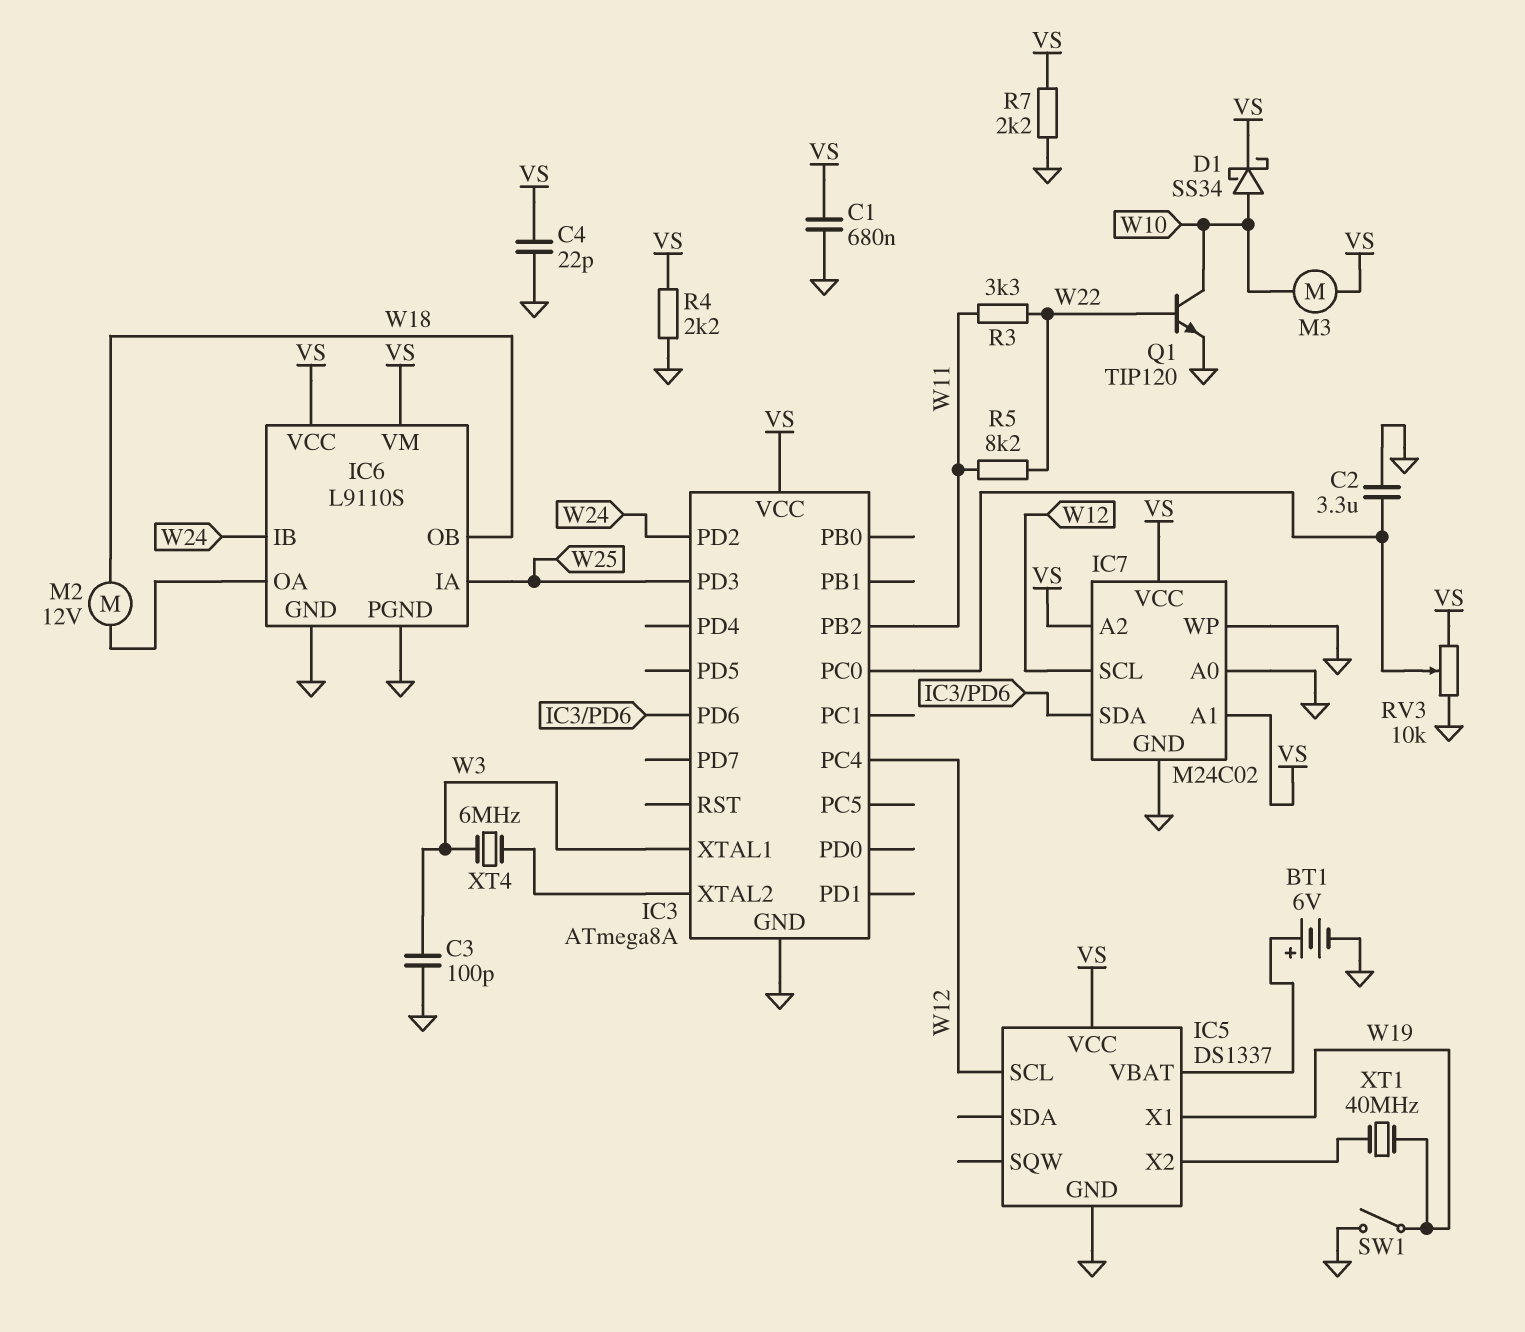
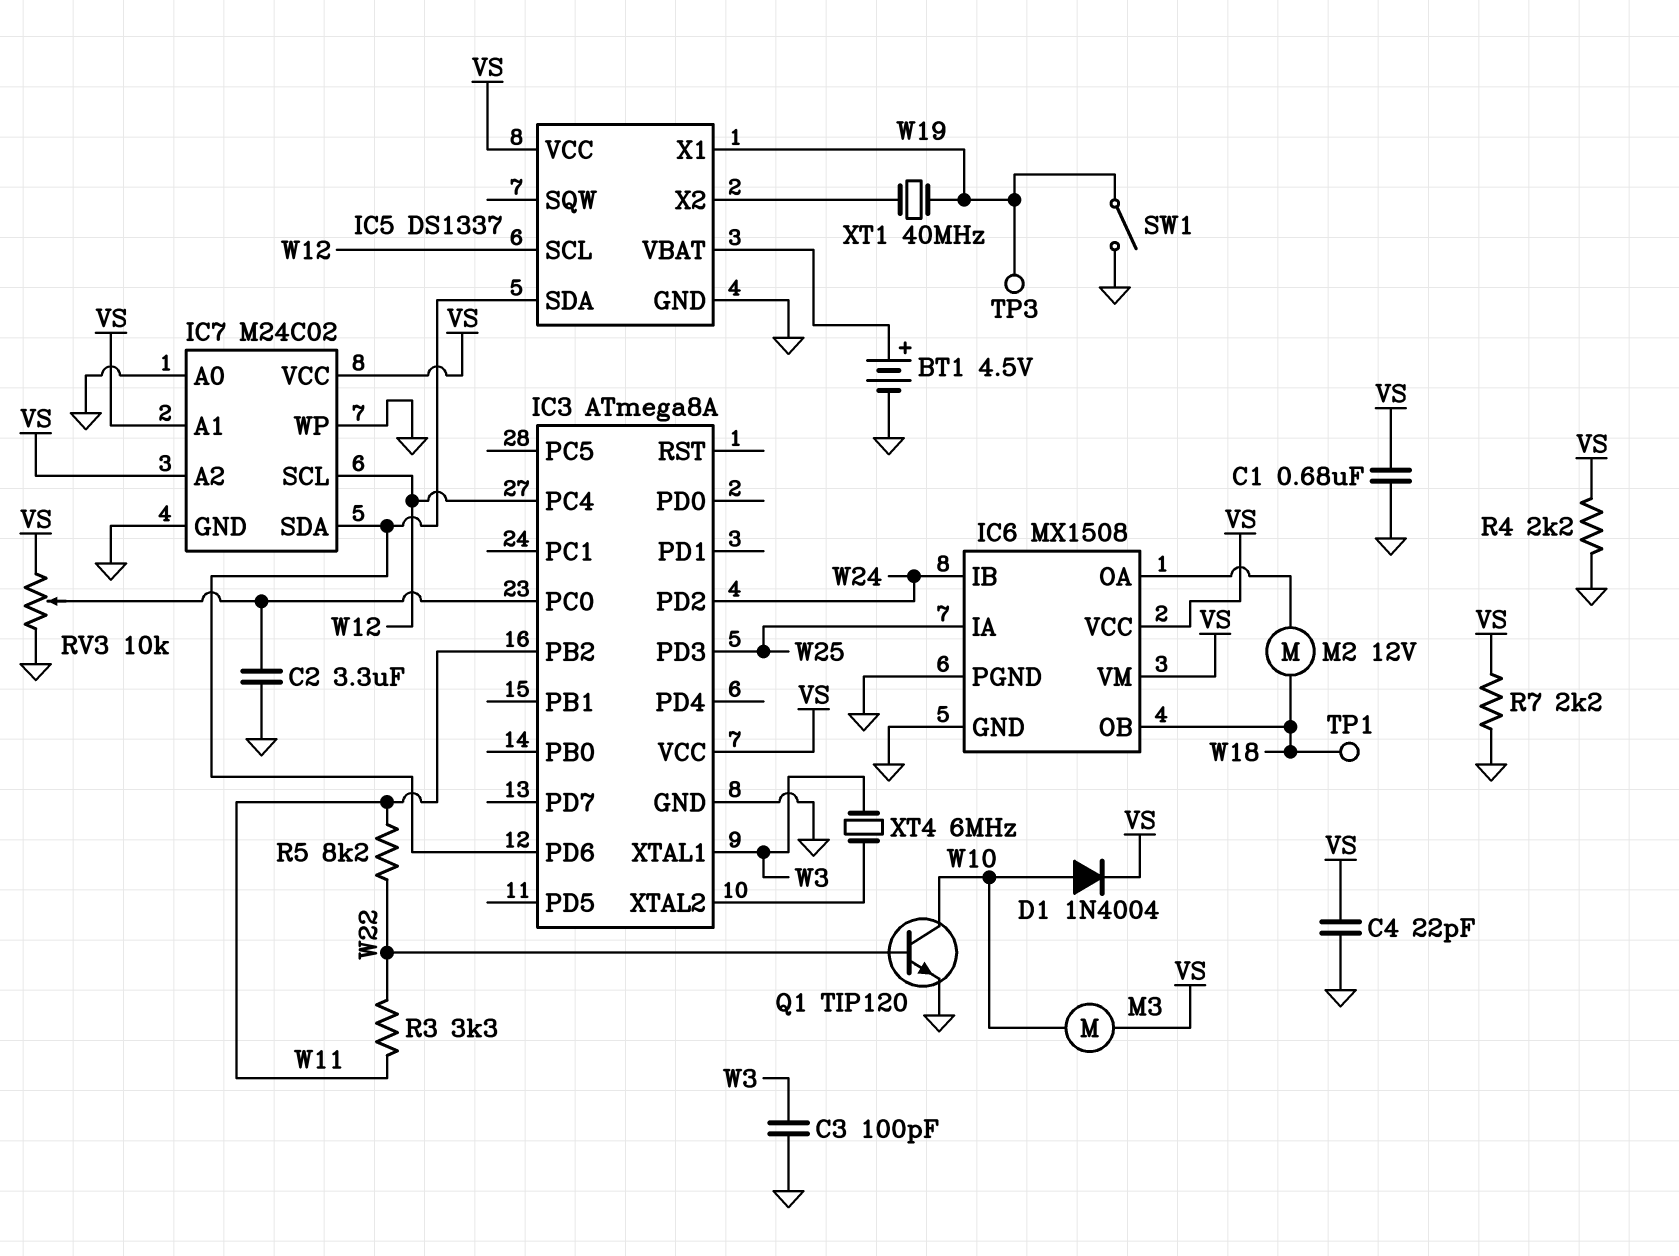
BT1: 6V (plus IC5/VBAT, minus GND) -> 4.5V (plus IC5/VBAT, minus GND)
D1: schottky SS34 (A W10, K VS) -> diode 1N4004 (A W10, K VS)
IC5 pin SDA: none -> IC3/PD6
IC6: L9110S -> MX1508
TP1: none -> test point (W18)
TP3: none -> test point (W19)

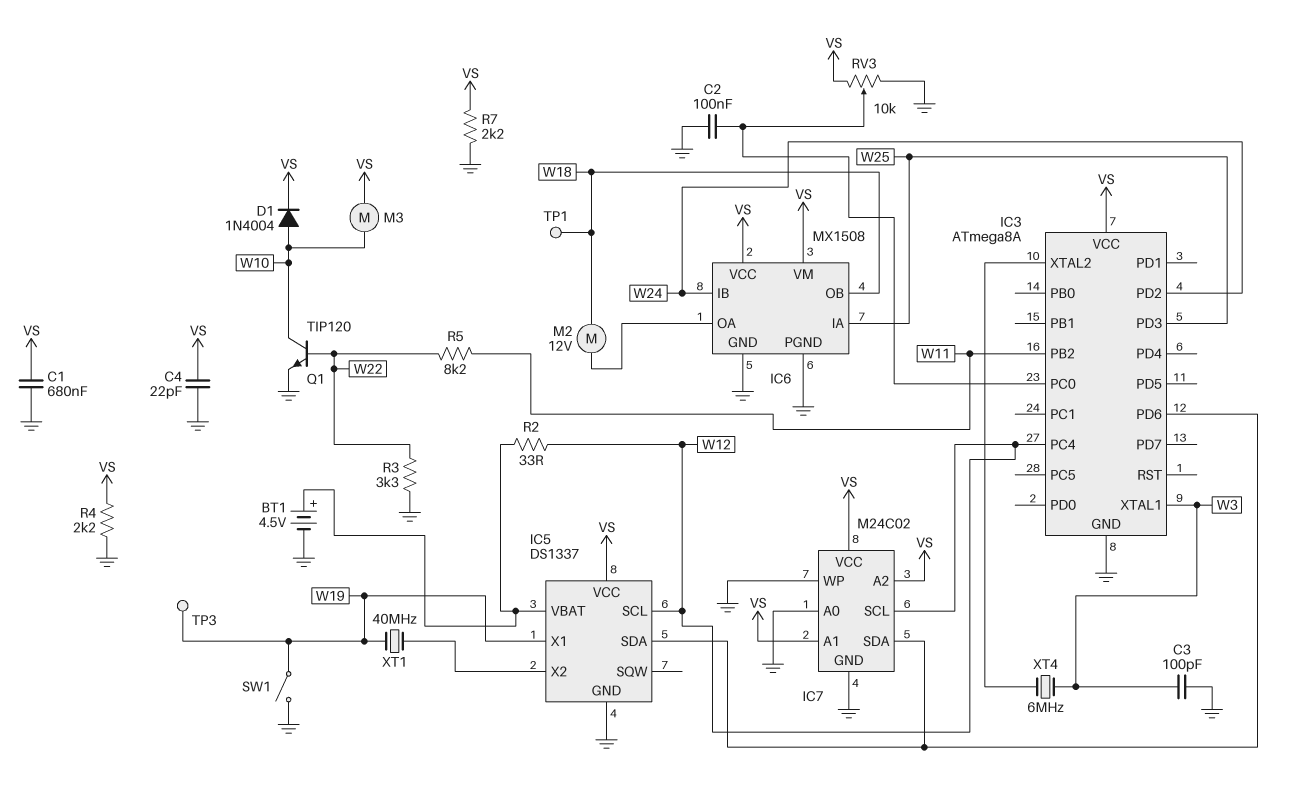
C2: 3.3uF (GND, IC3/PC0) -> 100nF (GND, IC3/PC0)
R2: none -> 33 (IC5/VBAT, W12)
R3: 3.3k (W11, W22) -> 3.3k (GND, W22)

